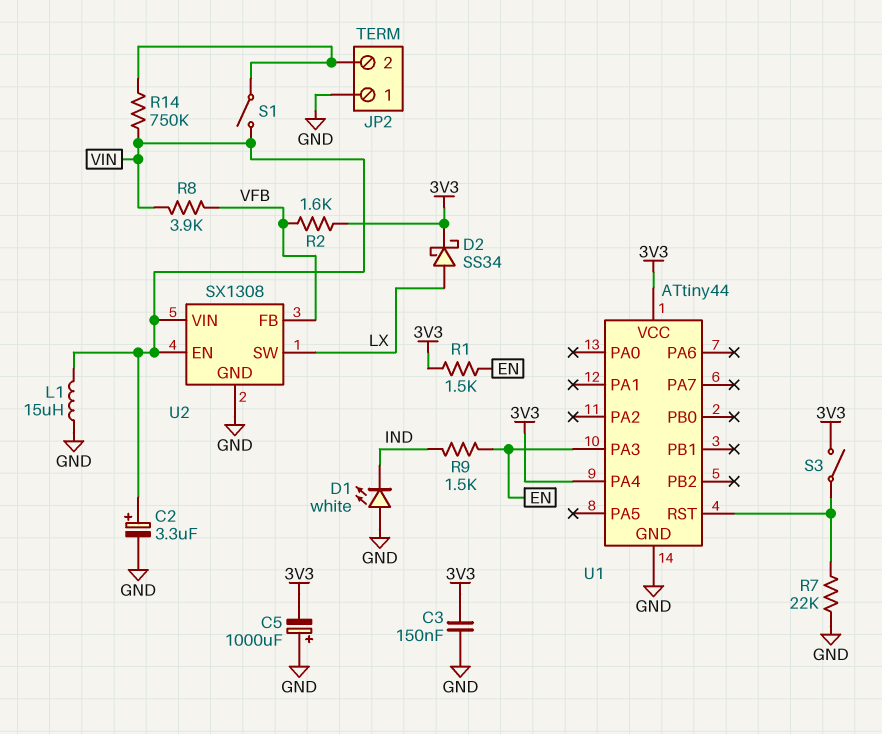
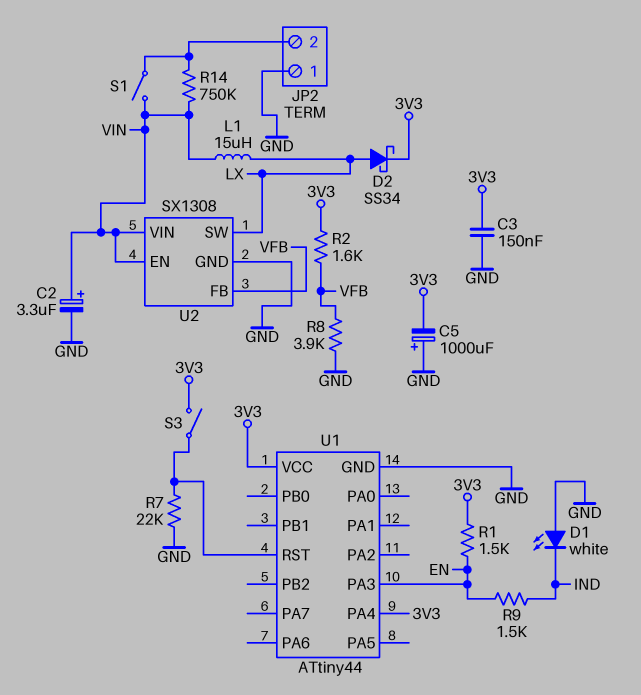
L1: 15uH (GND, VIN) -> 15uH (LX, VIN)
R8: 3.9k (VFB, VIN) -> 3.9k (GND, VFB)

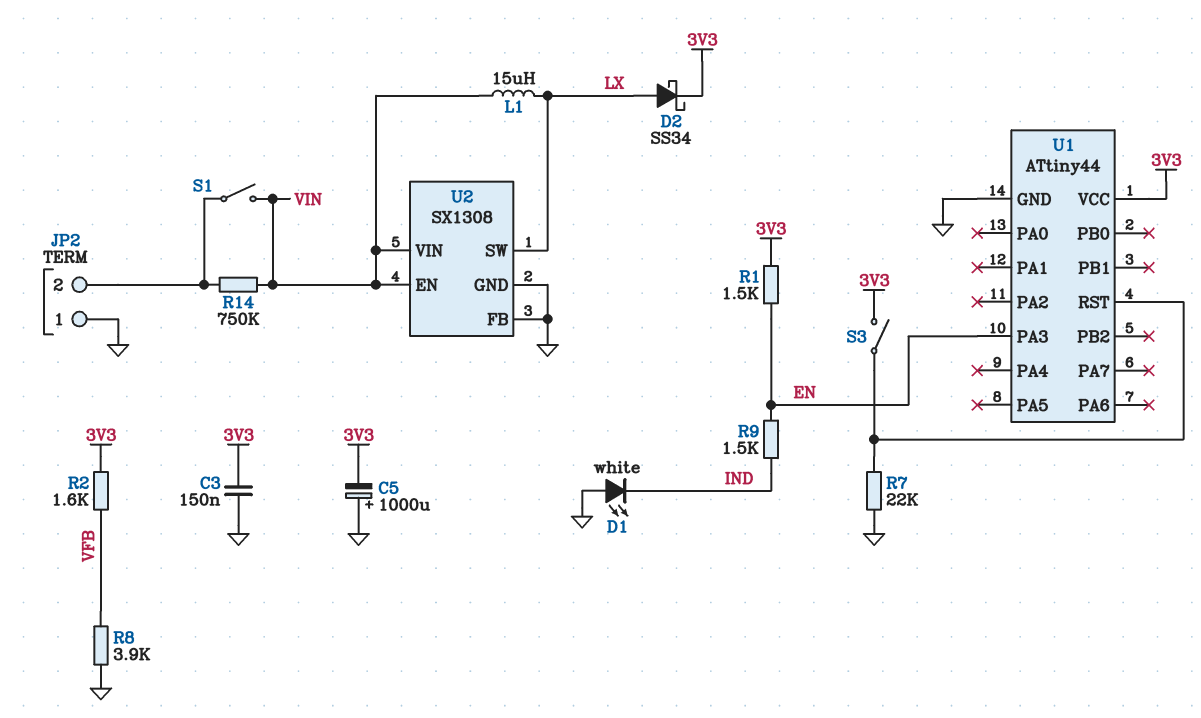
C2: 3.3uF (plus VIN, minus GND) -> none
U1 pin PA4: 3V3 -> none
U2 pin FB: VFB -> GND

